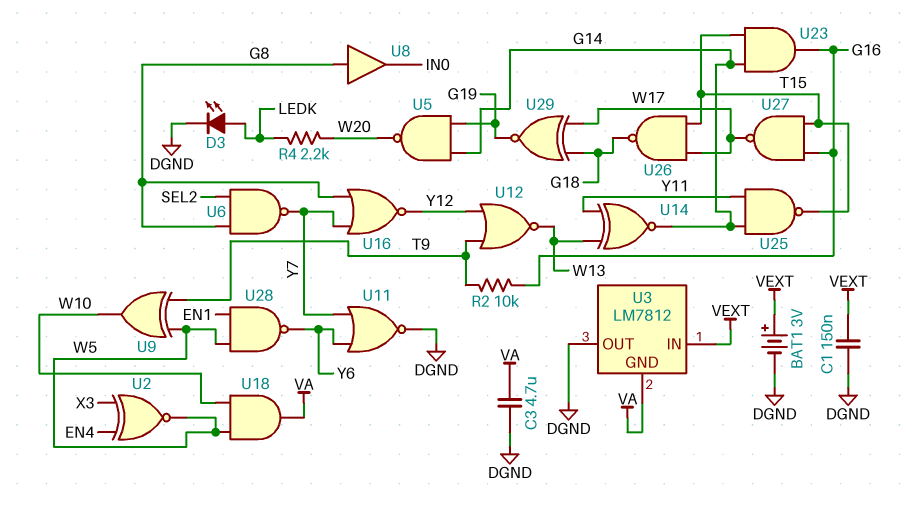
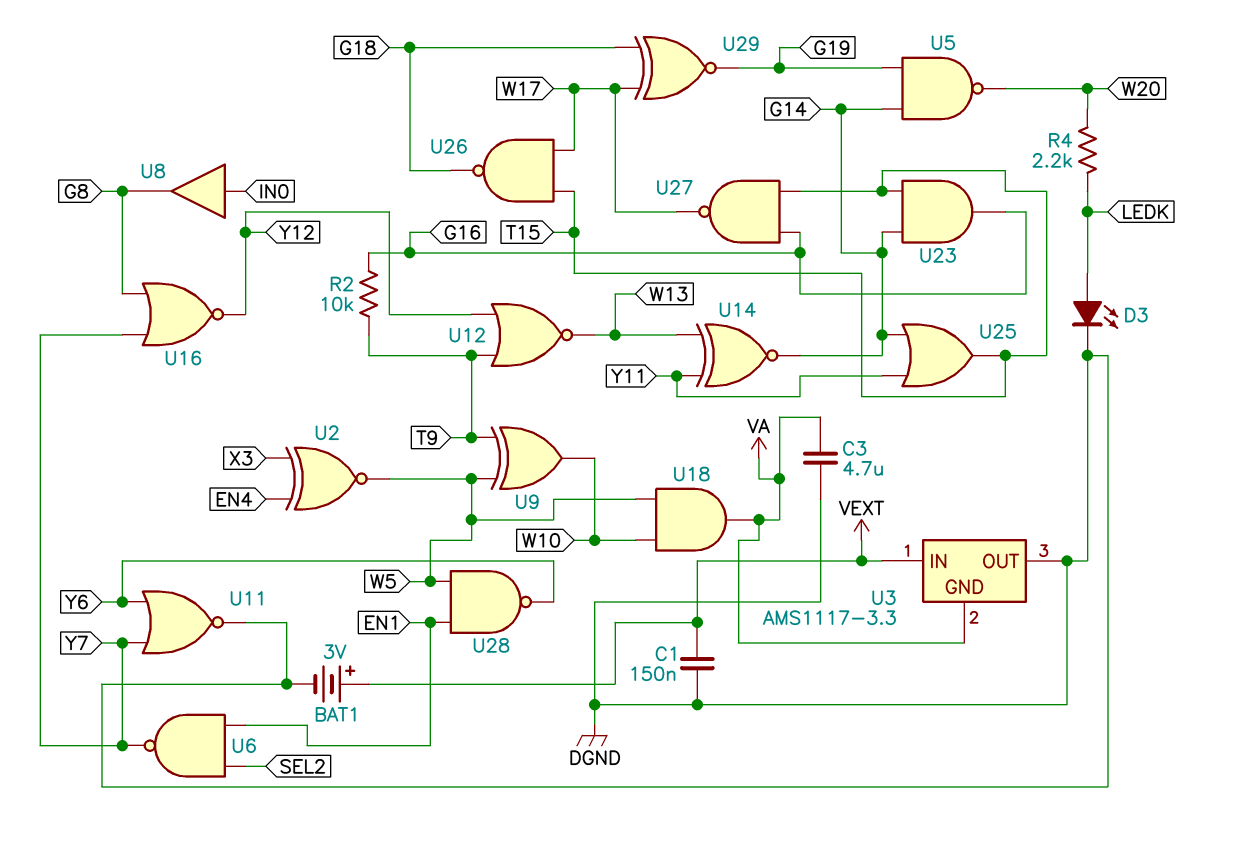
U3: LM7812 -> AMS1117-3.3
U6: NAND (in G8, in SEL2, out Y7) -> NAND (in EN1, in SEL2, out Y7)
U8: buffer (in G8, out IN0) -> buffer (in IN0, out G8)
U25: NAND (in G14, in Y11, out T15) -> OR (in G14, in Y11, out T15)

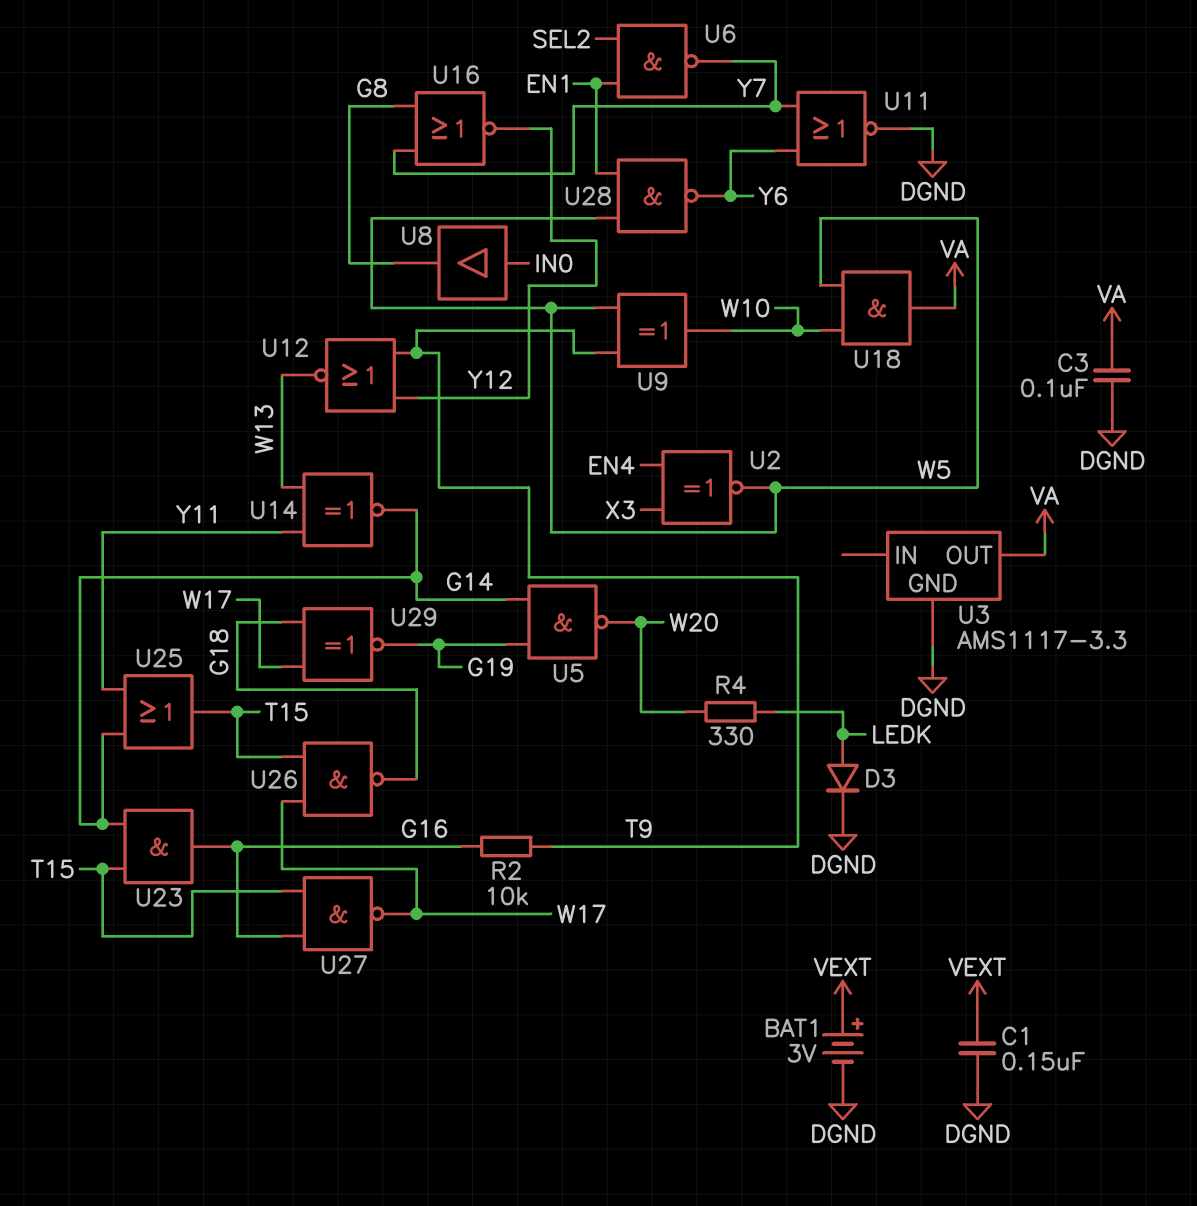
C3: 4.7uF (DGND, VA) -> 100nF (DGND, VA)
D3: LED (A LEDK, K DGND) -> diode (A LEDK, K DGND)
R4: 2.2k (LEDK, W20) -> 330 (LEDK, W20)
U3 pin GND: VA -> DGND
U3 pin IN: VEXT -> none
U3 pin OUT: DGND -> VA

